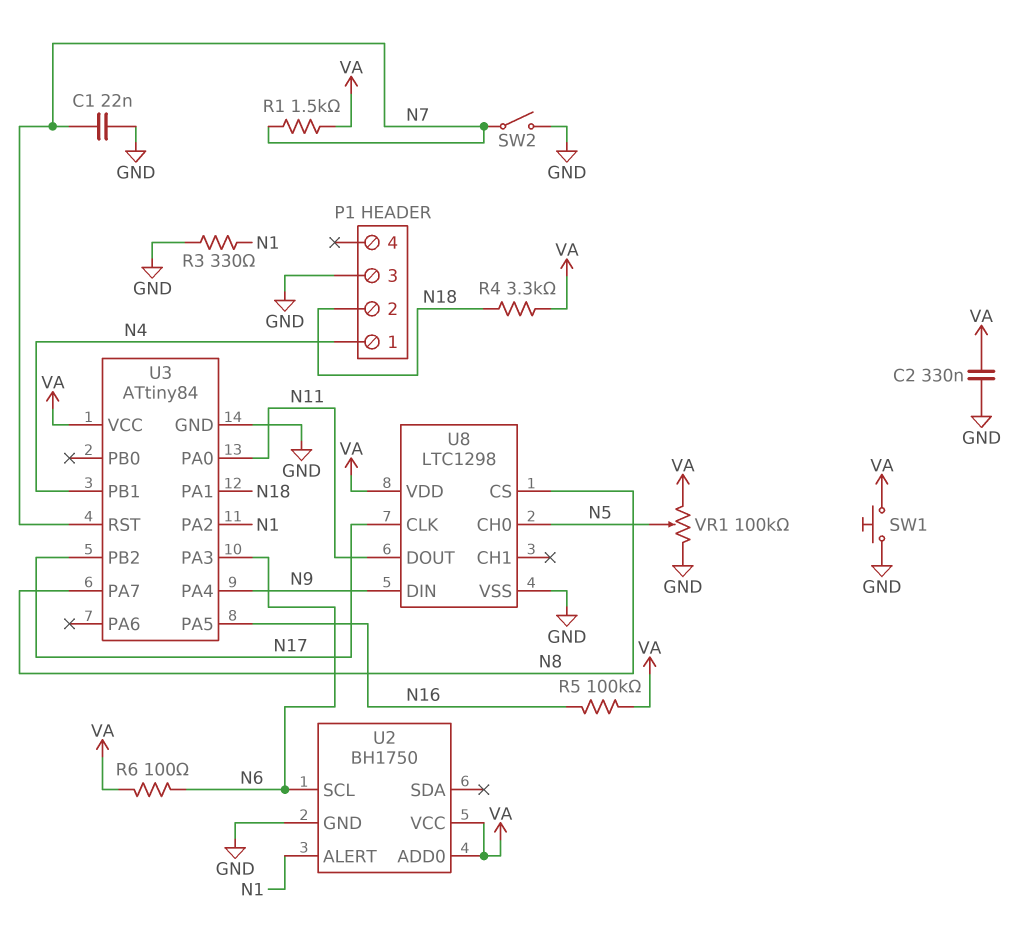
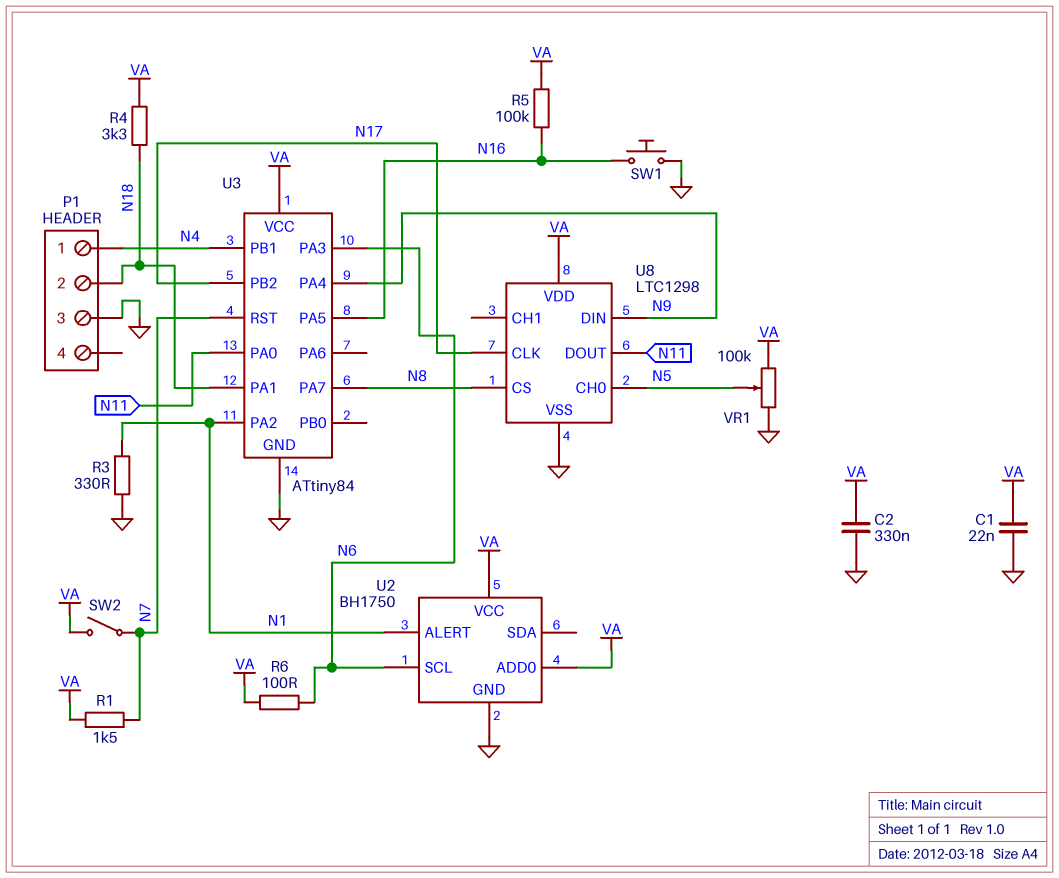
C1: 22nF (GND, N7) -> 22nF (GND, VA)
SW1: button (GND, VA) -> button (GND, N16)
SW2: switch (GND, N7) -> switch (N7, VA)

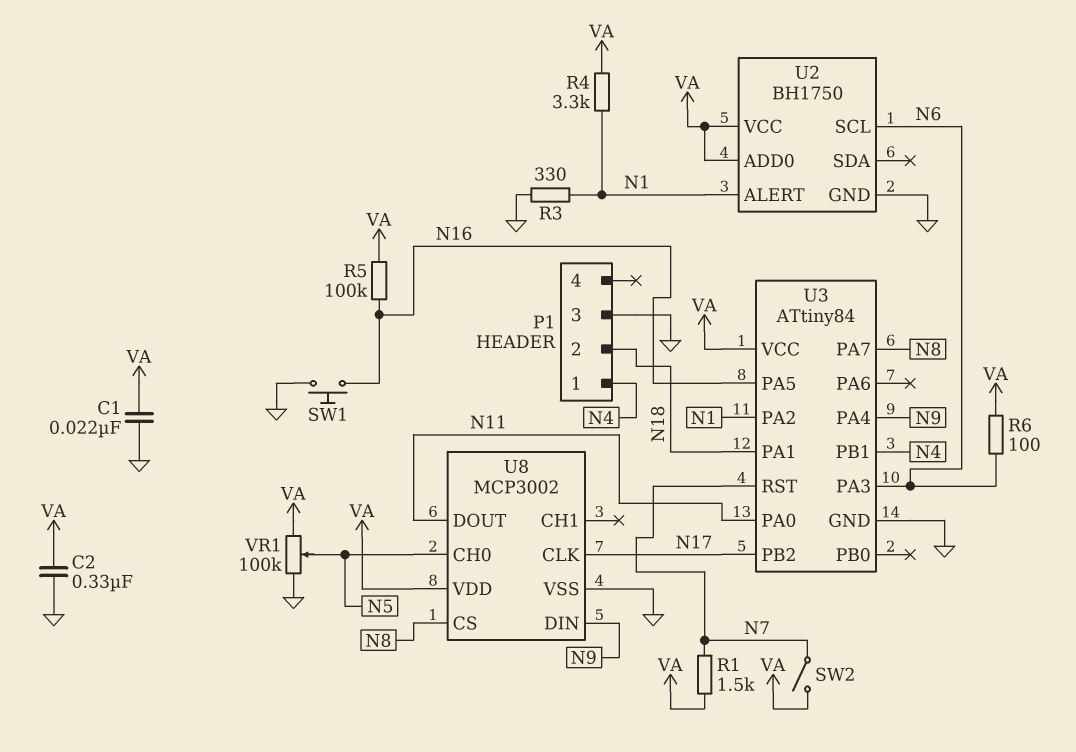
R4: 3.3k (N18, VA) -> 3.3k (N1, VA)
U8: LTC1298 -> MCP3002

